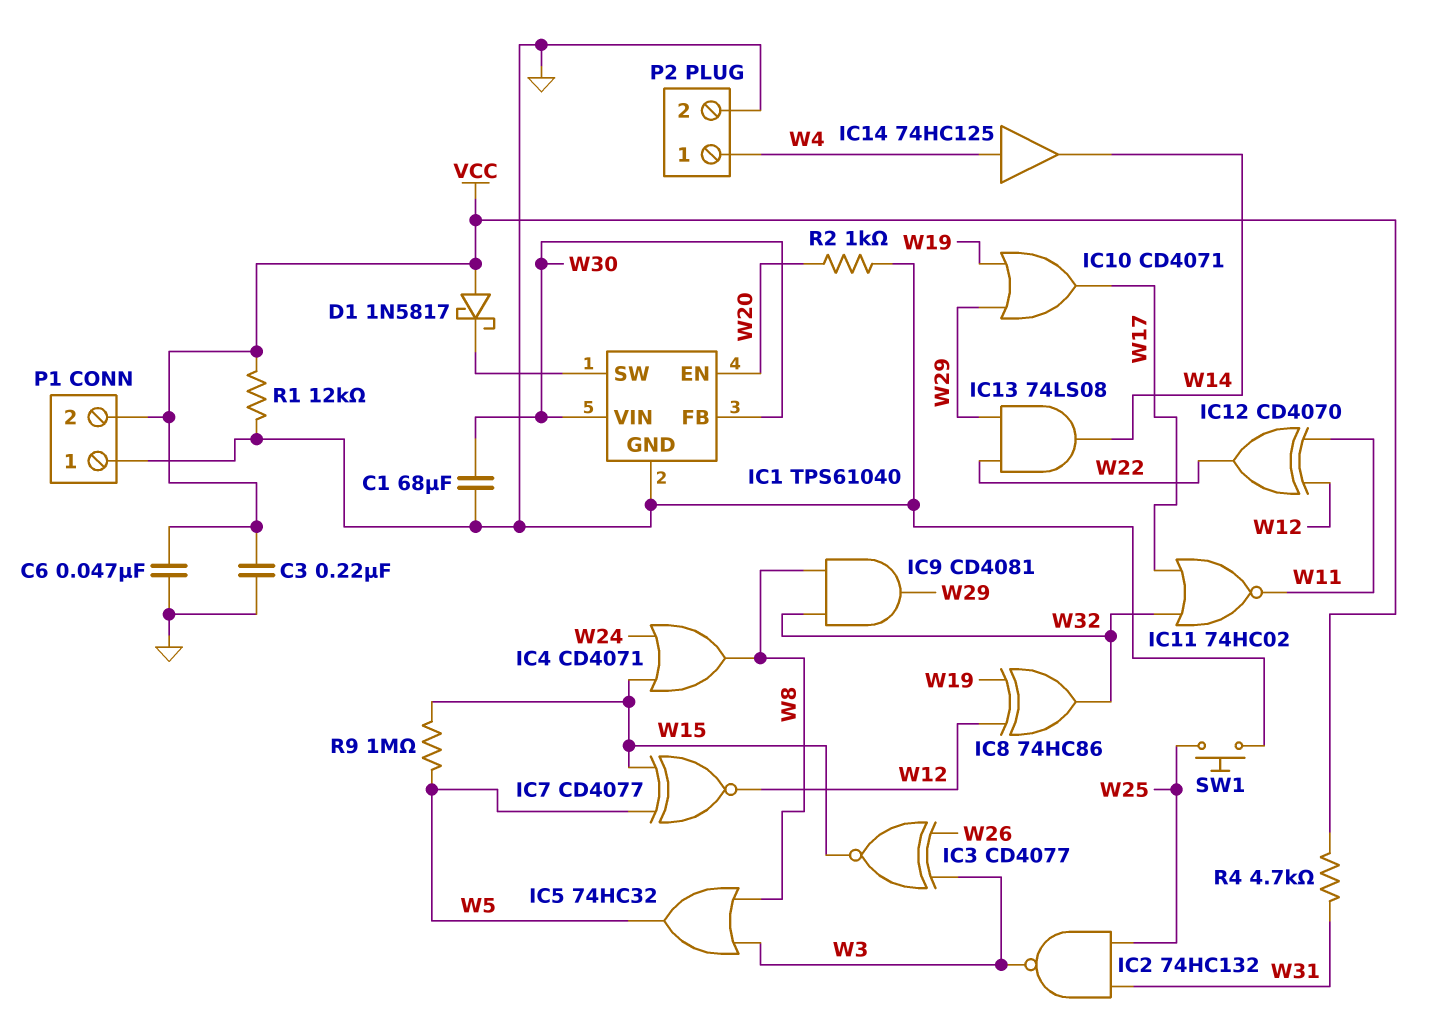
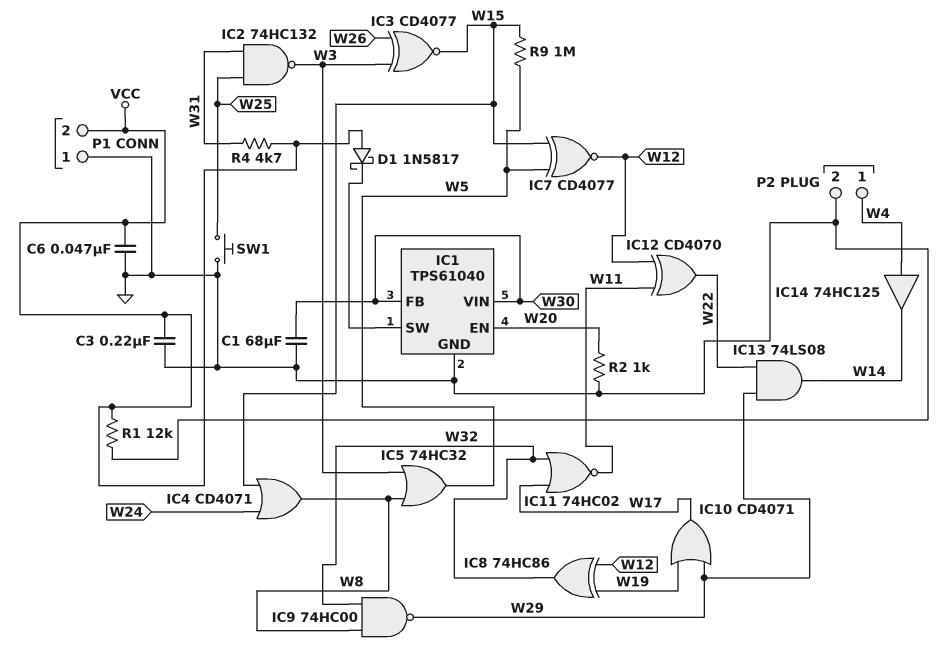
IC9: AND CD4081 (in W8, in W32, out W29) -> NAND 74HC00 (in W8, in W32, out W29)

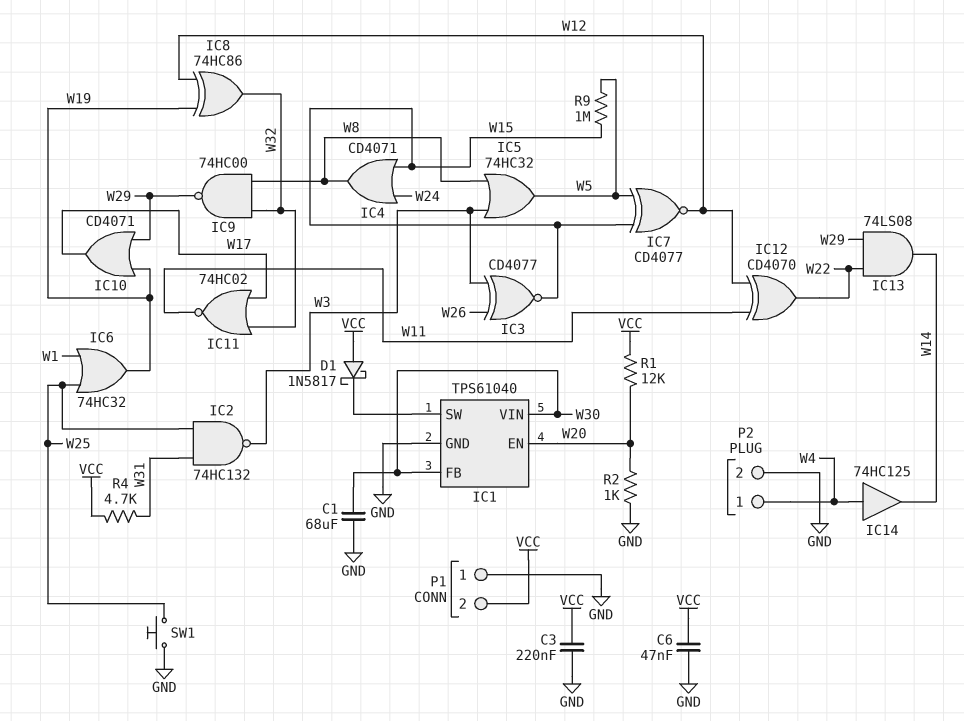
IC6: none -> OR 74HC32 (in W1, in W25, out W19)
R1: 12k (GND, VCC) -> 12k (VCC, W20)

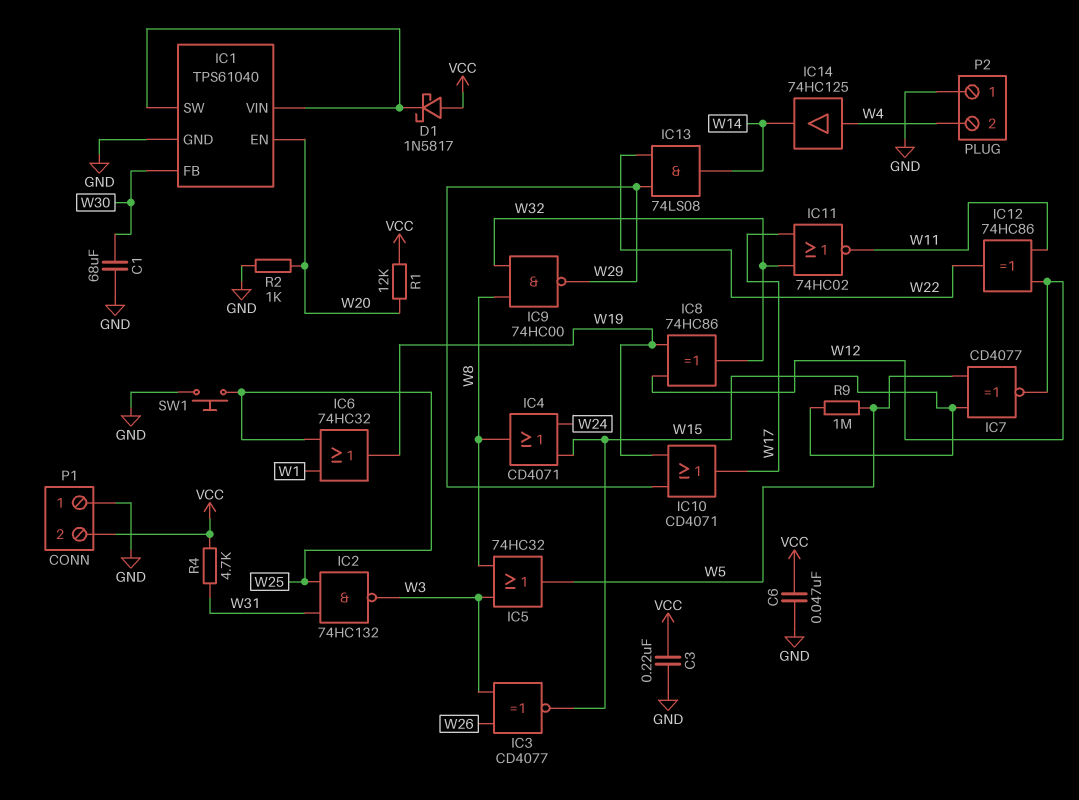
IC1 pin VIN: W30 -> IC1/SW
IC12: XOR CD4070 (in W11, in W12, out W22) -> XOR 74HC86 (in W11, in W12, out W22)
P2 pin 1: W4 -> GND
P2 pin 2: GND -> W4

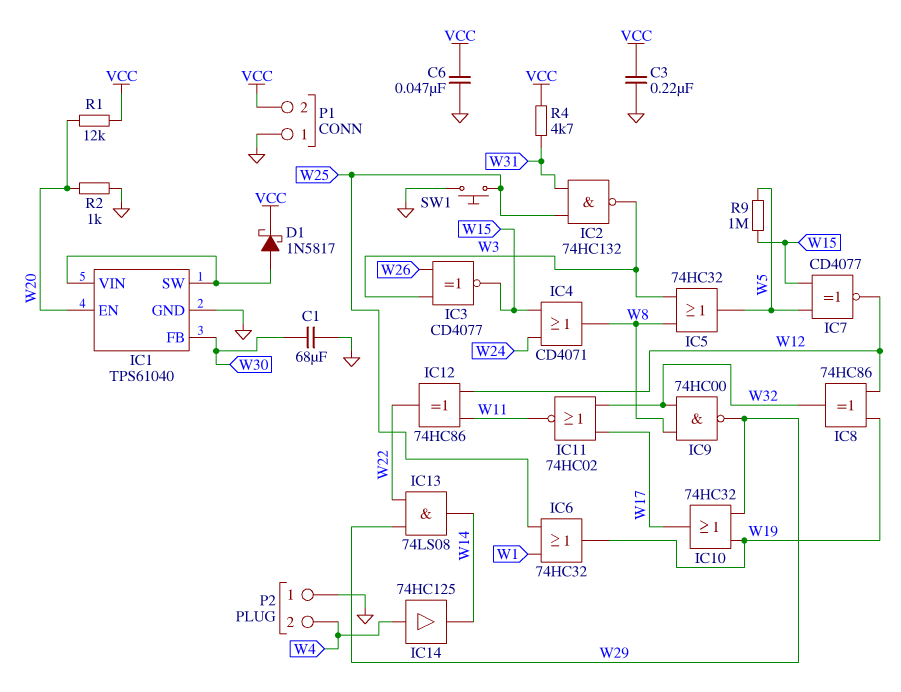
D1: schottky 1N5817 (A VCC, K IC1/SW) -> schottky 1N5817 (A IC1/SW, K VCC)
IC10: OR CD4071 (in W19, in W29, out W17) -> OR 74HC32 (in W19, in W29, out W17)

